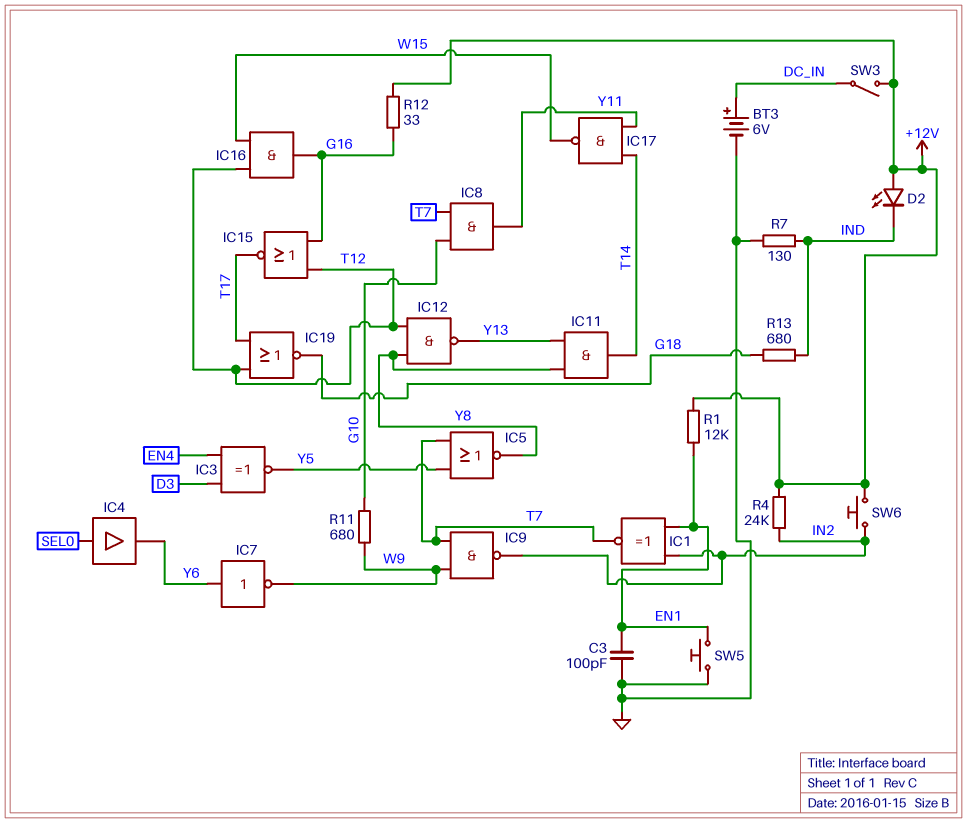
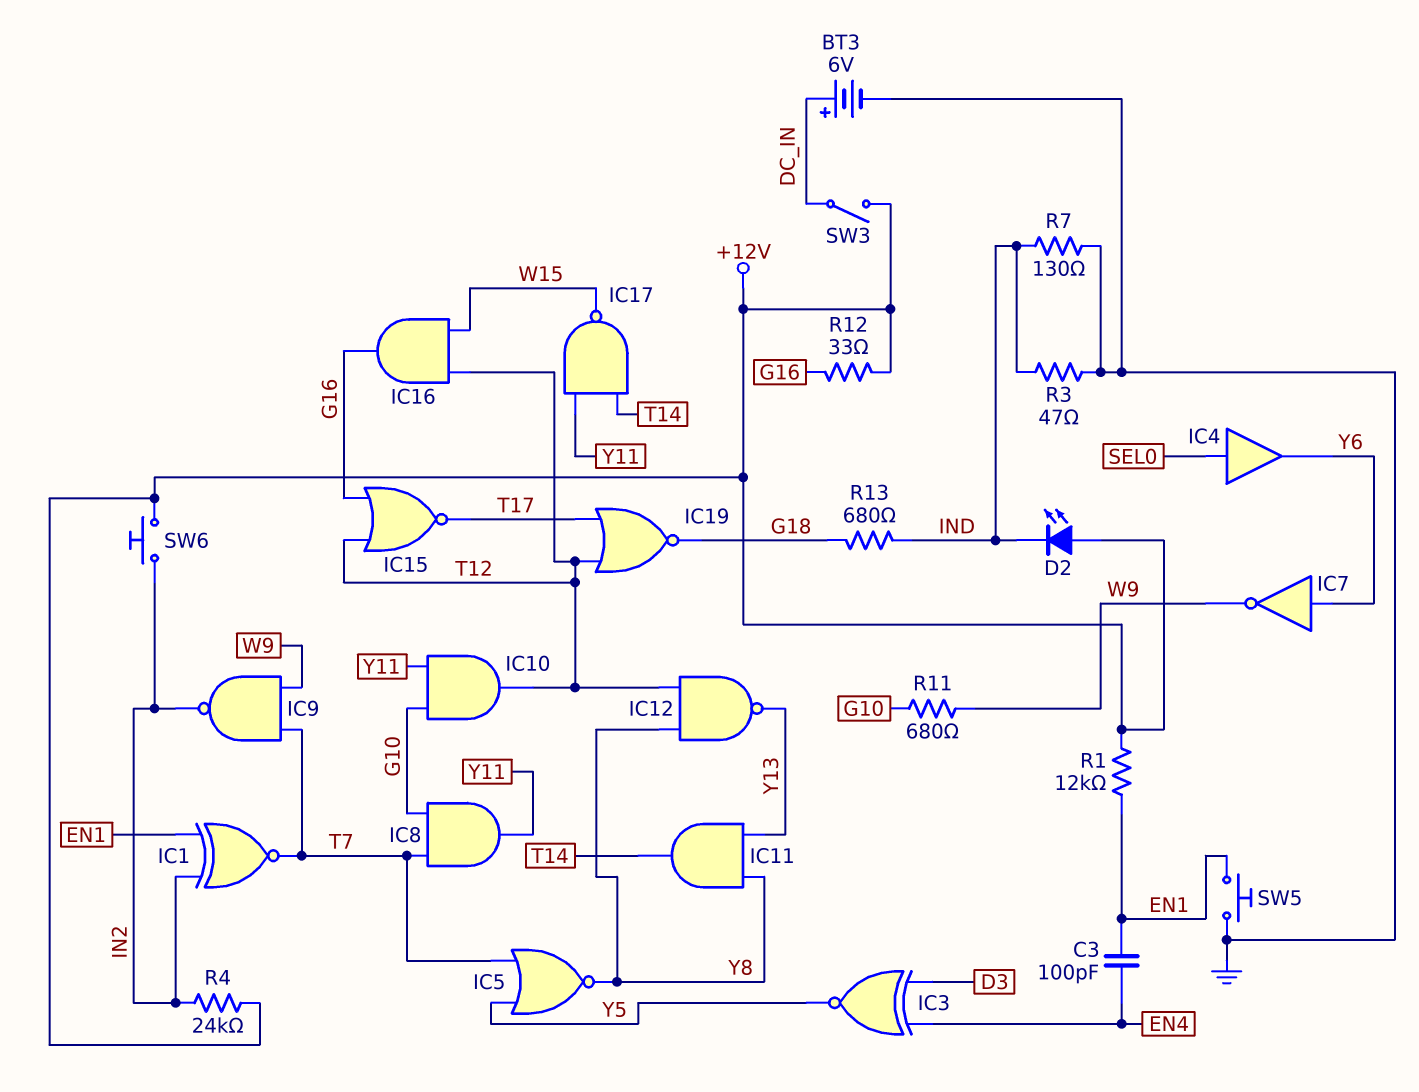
C3: 100pF (EN1, GND) -> 100pF (EN1, EN4)
IC10: none -> AND (in G10, in Y11, out T12)
R3: none -> 47 (GND, IND)

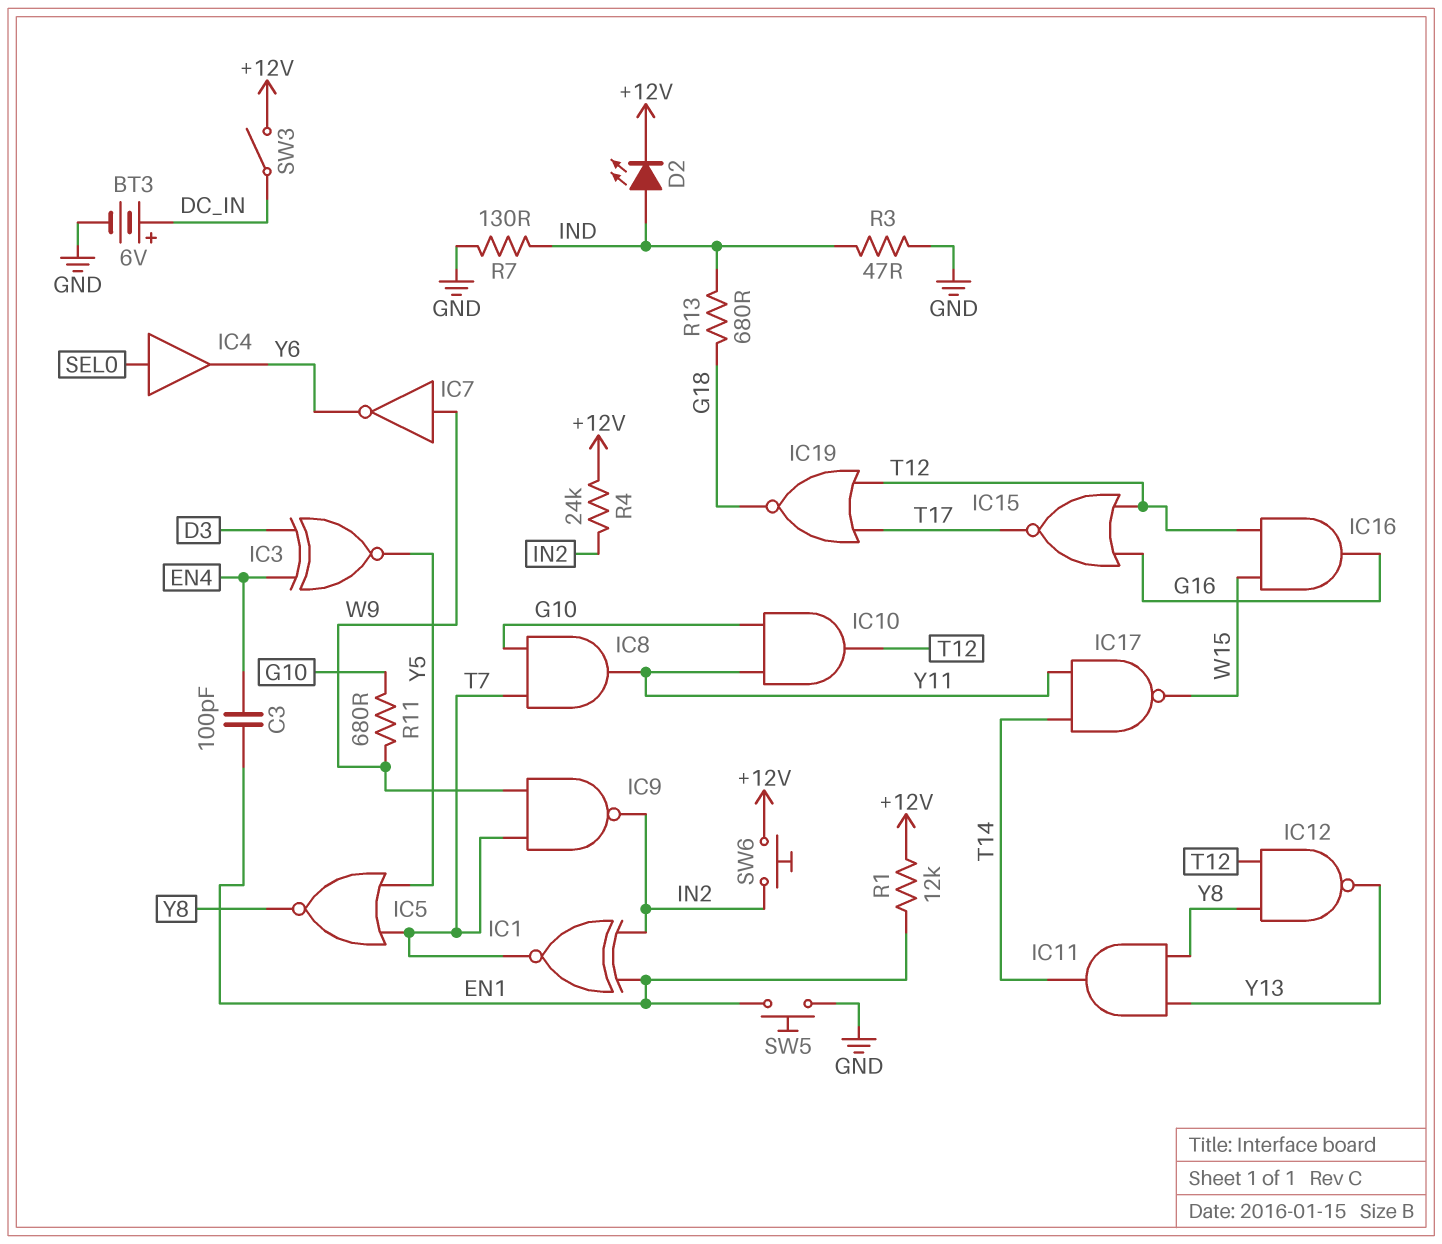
D2: LED (A +12V, K IND) -> LED (A IND, K +12V)
IC7: NOT (in Y6, out W9) -> NOT (in W9, out Y6)
R12: 33 (+12V, G16) -> none

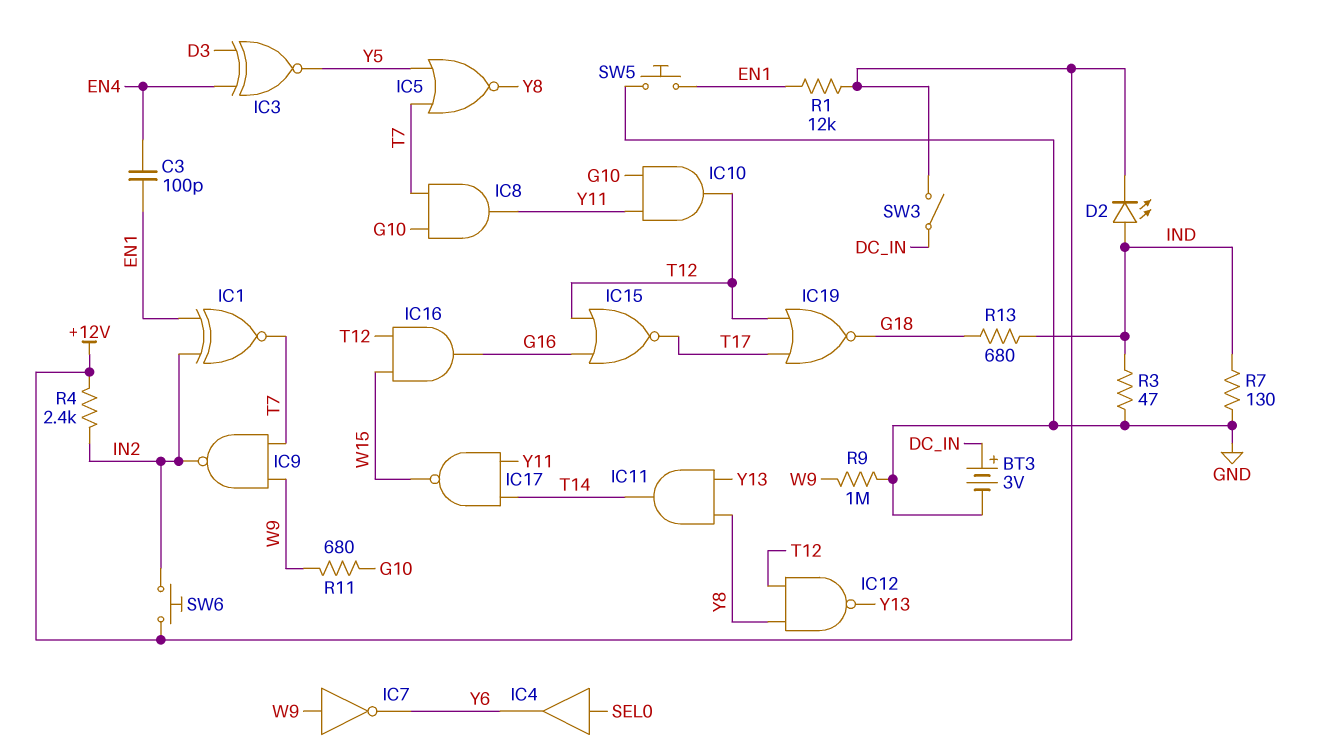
BT3: 6V (plus DC_IN, minus GND) -> 3V (plus DC_IN, minus GND)
R4: 24k (+12V, IN2) -> 2.4k (+12V, IN2)
R9: none -> 1M (GND, W9)

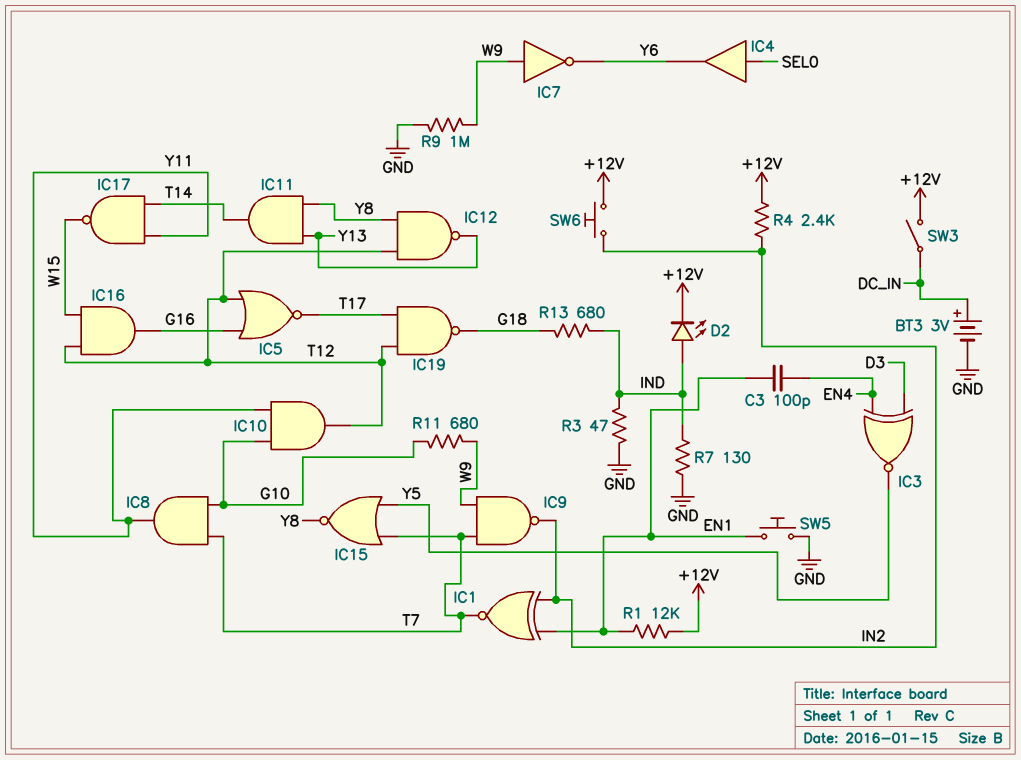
IC5: NOR (in T7, in Y5, out Y8) -> NOR (in G16, in T12, out T17)
IC15: NOR (in G16, in T12, out T17) -> NOR (in T7, in Y5, out Y8)
IC19: NOR (in T12, in T17, out G18) -> NAND (in T12, in T17, out G18)

